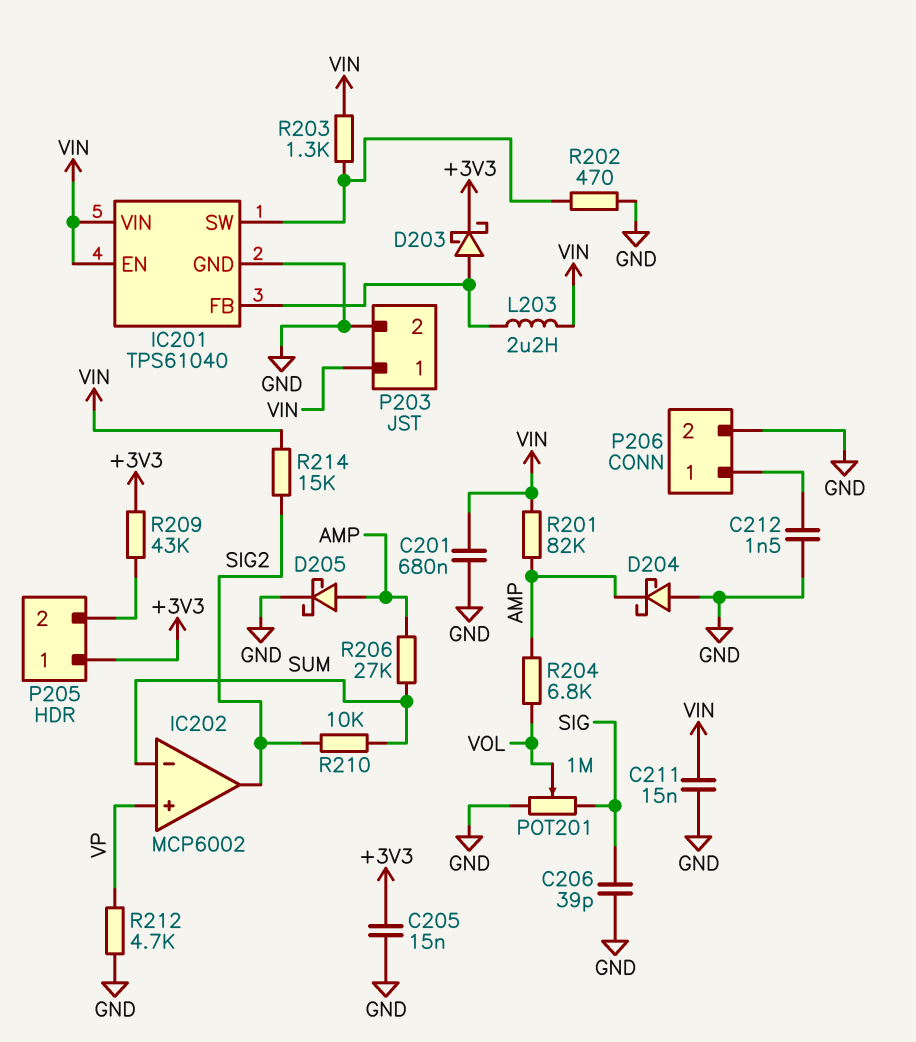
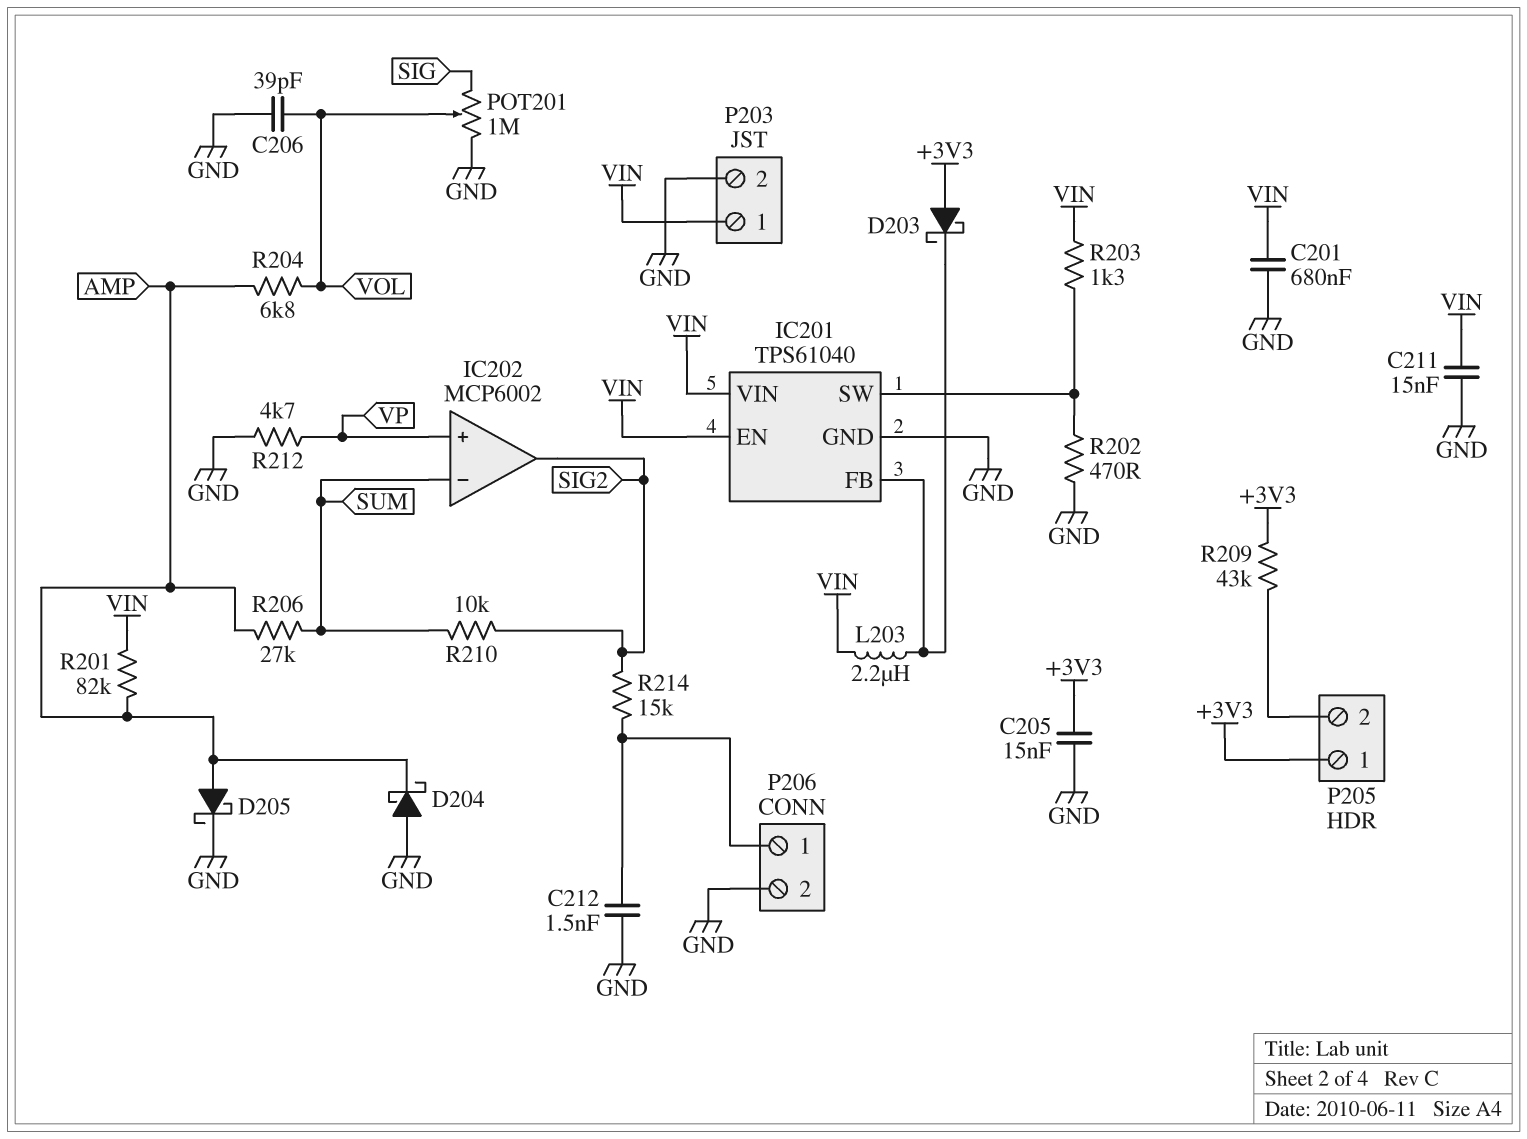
C206: 39pF (GND, SIG) -> 39pF (GND, VOL)
D203: schottky (A IC201/FB, K +3V3) -> schottky (A +3V3, K IC201/FB)
R214: 15k (SIG2, VIN) -> 15k (P206/1, SIG2)

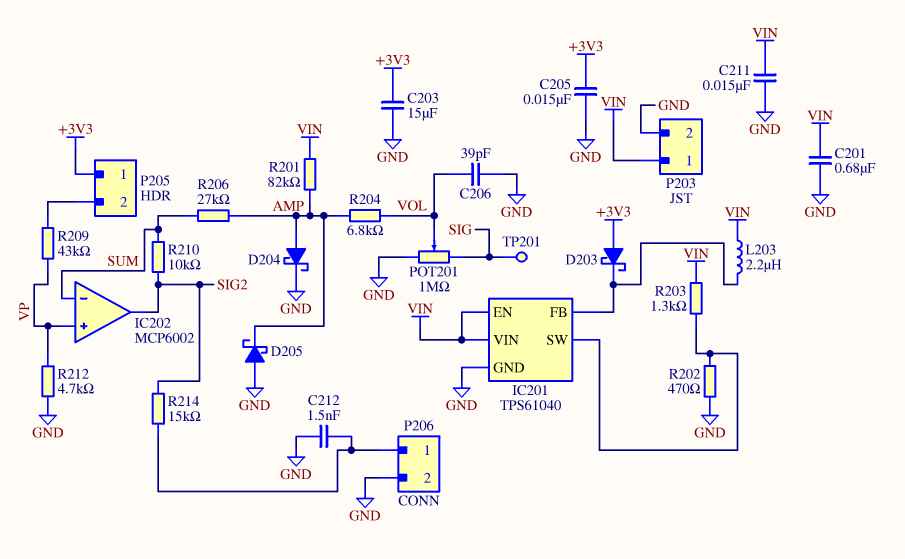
C203: none -> 15uF (+3V3, GND)
D204: schottky (A GND, K AMP) -> schottky (A AMP, K GND)
D205: schottky (A AMP, K GND) -> schottky (A GND, K AMP)
R209: 43k (+3V3, P205/2) -> 43k (P205/2, VP)
TP201: none -> test point (SIG)

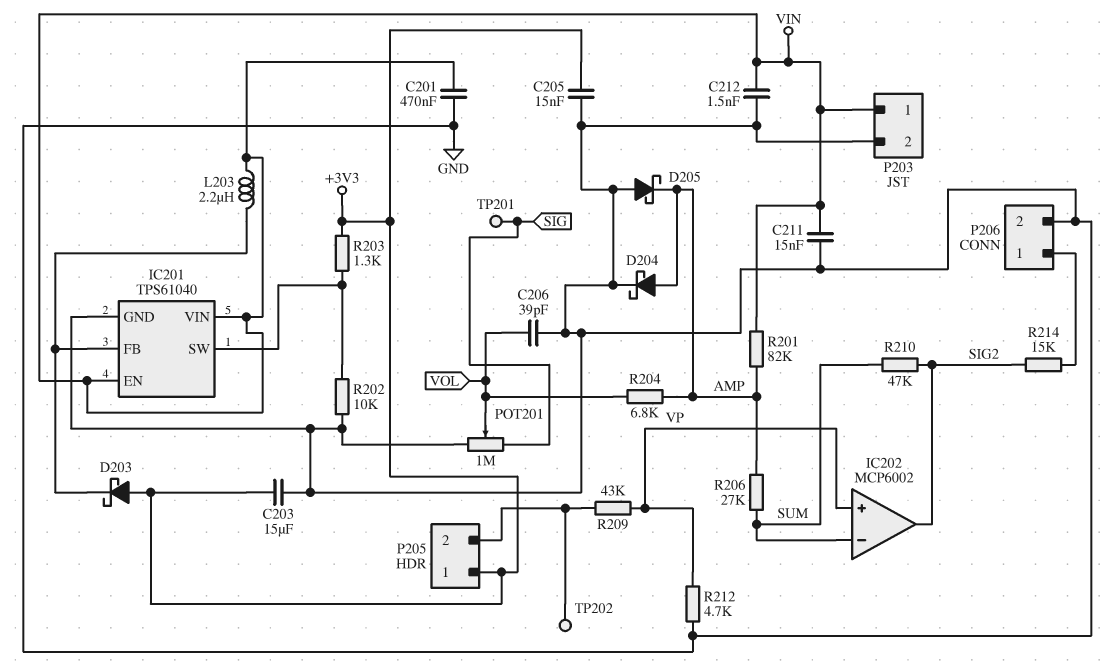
C201: 680nF (GND, VIN) -> 470nF (GND, VIN)
C212: 1.5nF (GND, P206/1) -> 1.5nF (GND, VIN)
R202: 470 (GND, IC201/SW) -> 10k (GND, IC201/SW)
R203: 1.3k (IC201/SW, VIN) -> 1.3k (+3V3, IC201/SW)
R210: 10k (SIG2, SUM) -> 47k (SIG2, SUM)
TP202: none -> test point (P205/2)

